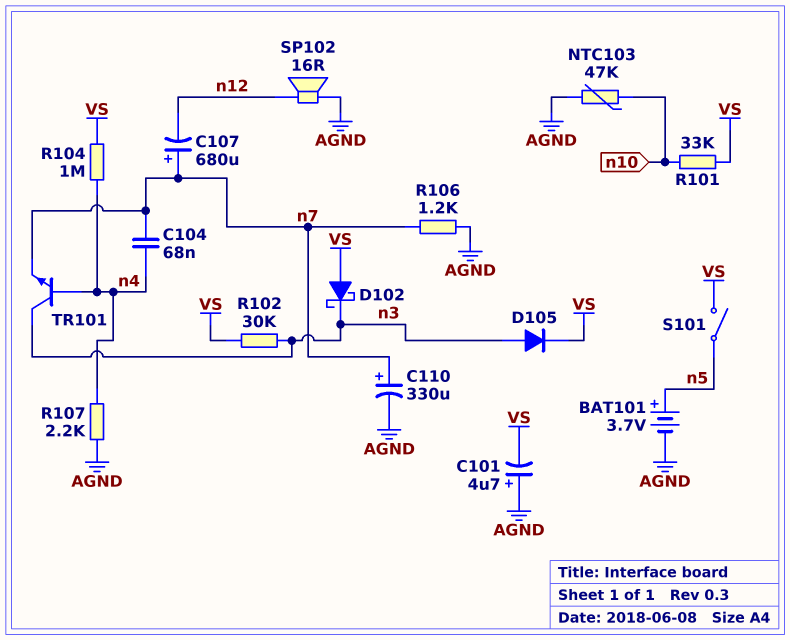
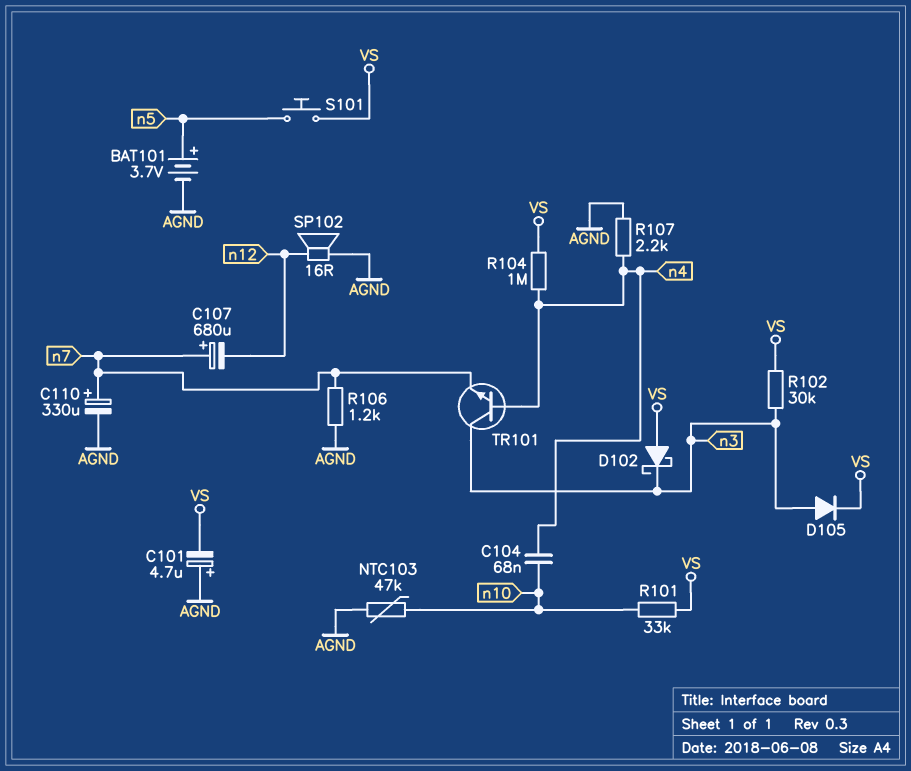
C104: 68nF (n4, n7) -> 68nF (n4, n10)
S101: switch (VS, n5) -> button (VS, n5)

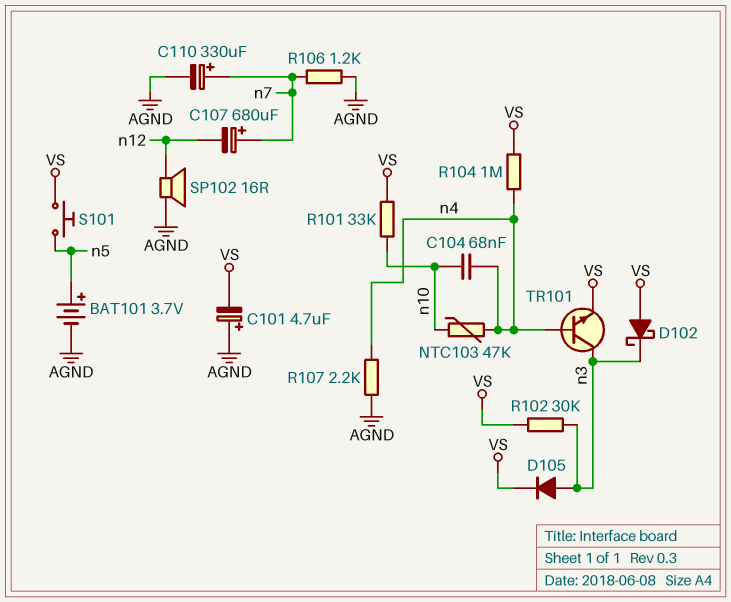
NTC103: 47k (AGND, n10) -> 47k (n4, n10)
TR101: NPN (B n4, C n3, E n7) -> NPN (B n4, C n3, E VS)

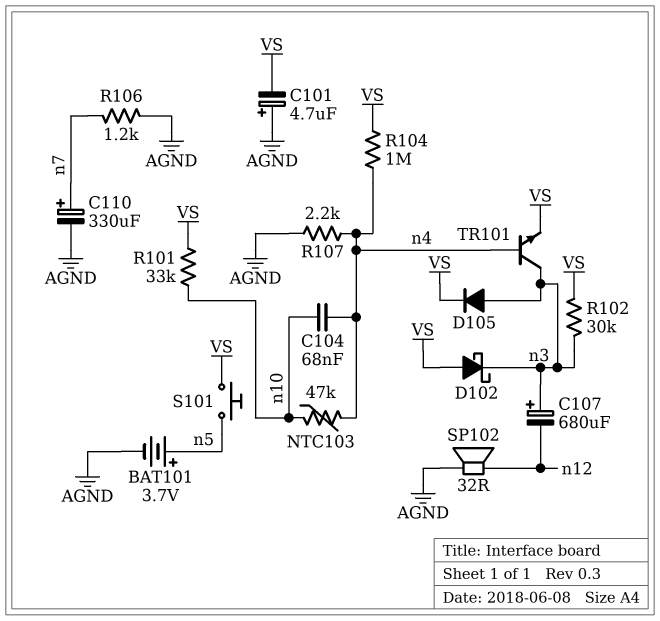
C107: 680uF (plus n7, minus n12) -> 680uF (plus n3, minus n12)
SP102: speaker 16R (AGND, n12) -> speaker 32R (AGND, n12)

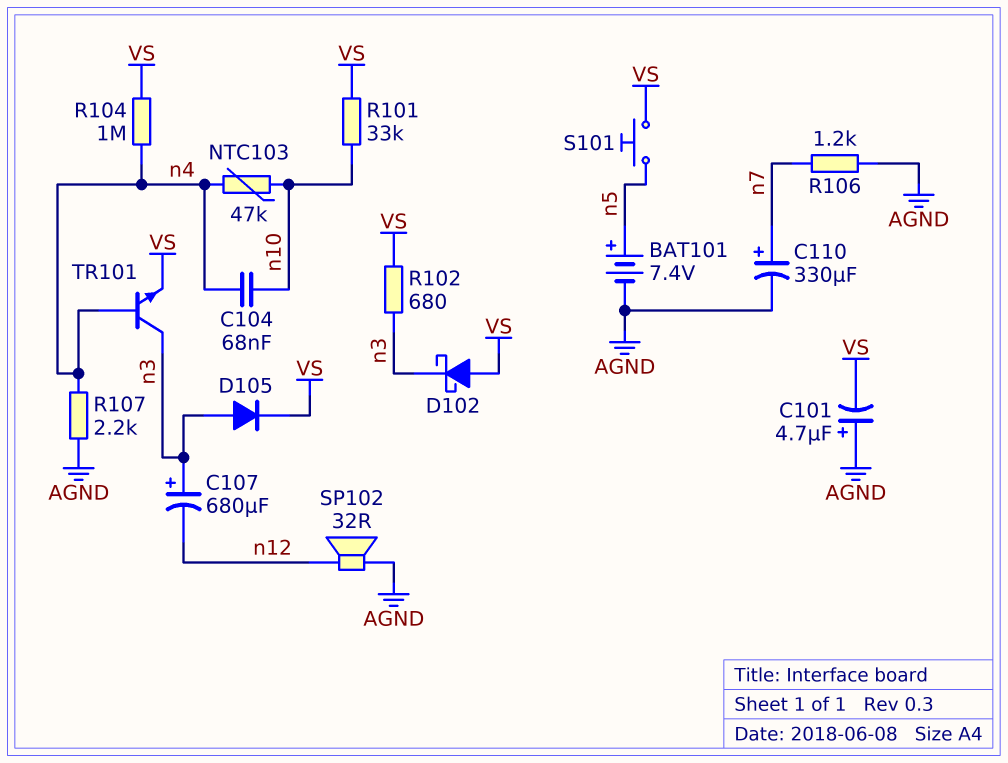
BAT101: 3.7V (plus n5, minus AGND) -> 7.4V (plus n5, minus AGND)
R102: 30k (VS, n3) -> 680 (VS, n3)

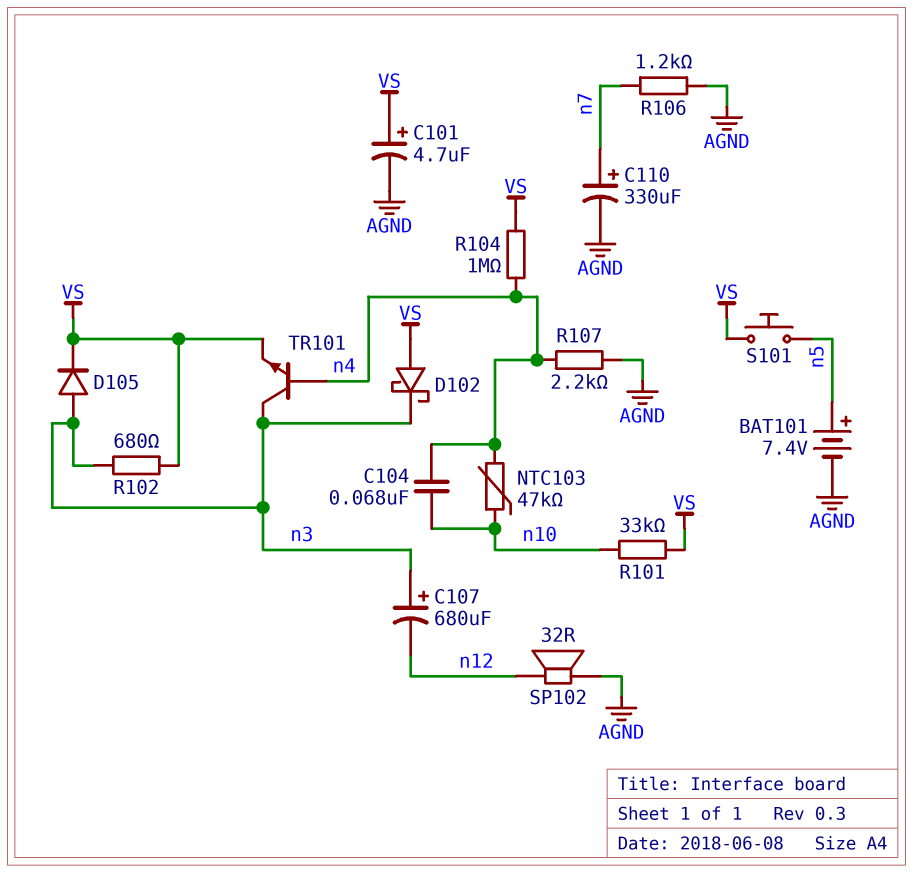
C101: 4.7uF (plus AGND, minus VS) -> 4.7uF (plus VS, minus AGND)

